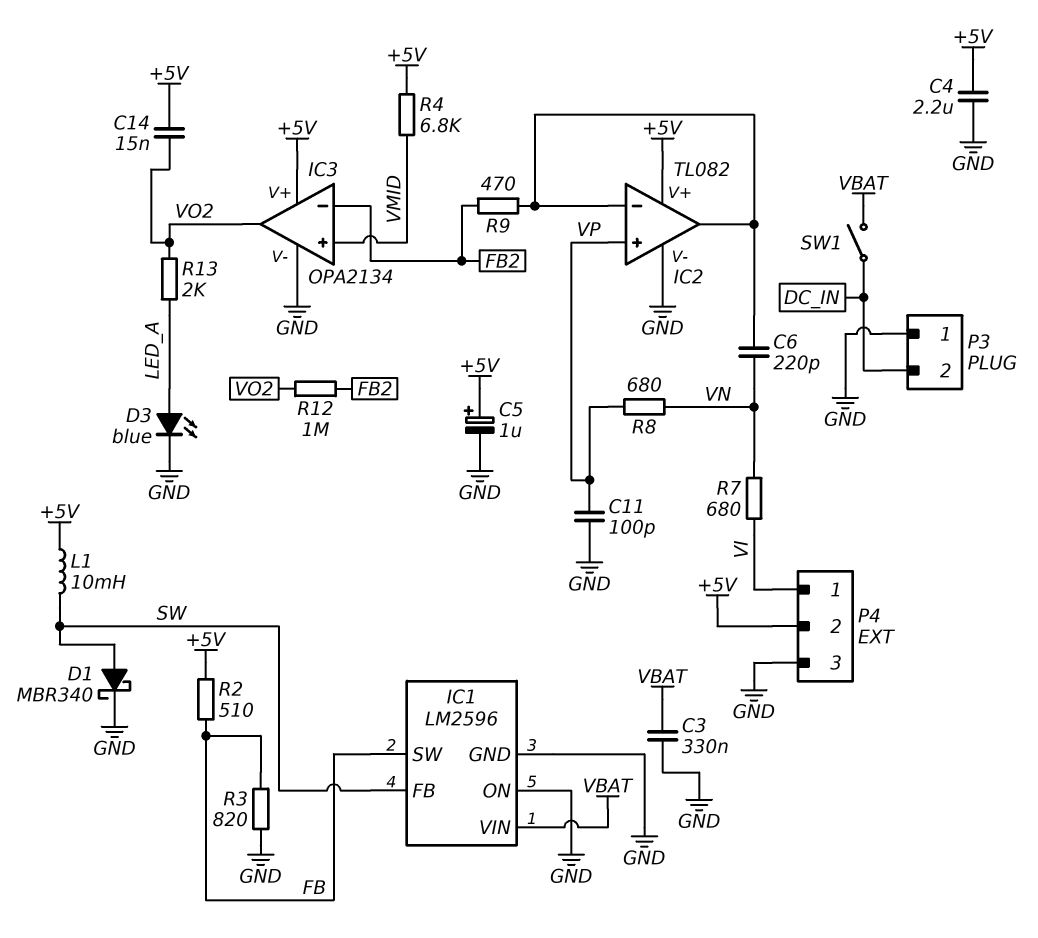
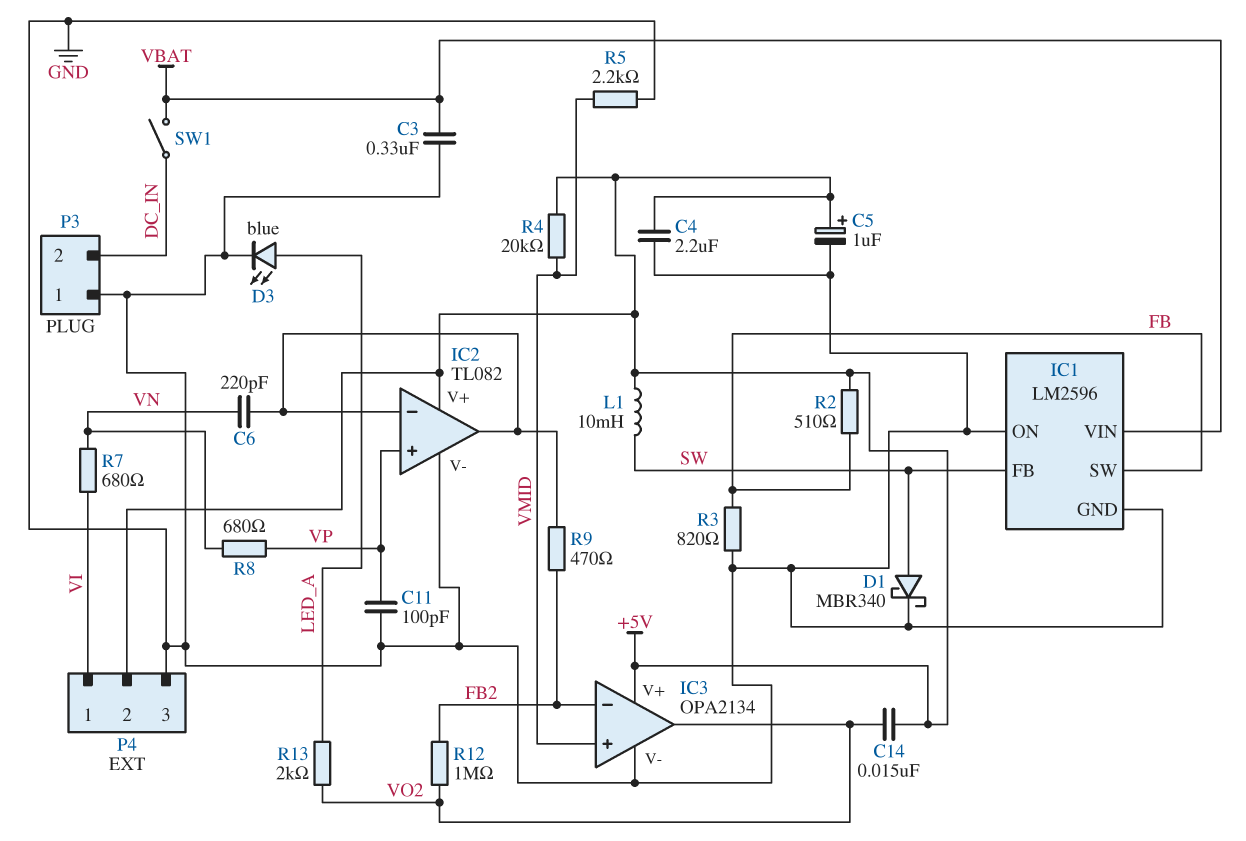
R4: 6.8k (+5V, VMID) -> 20k (+5V, VMID)
R5: none -> 2.2k (GND, VMID)

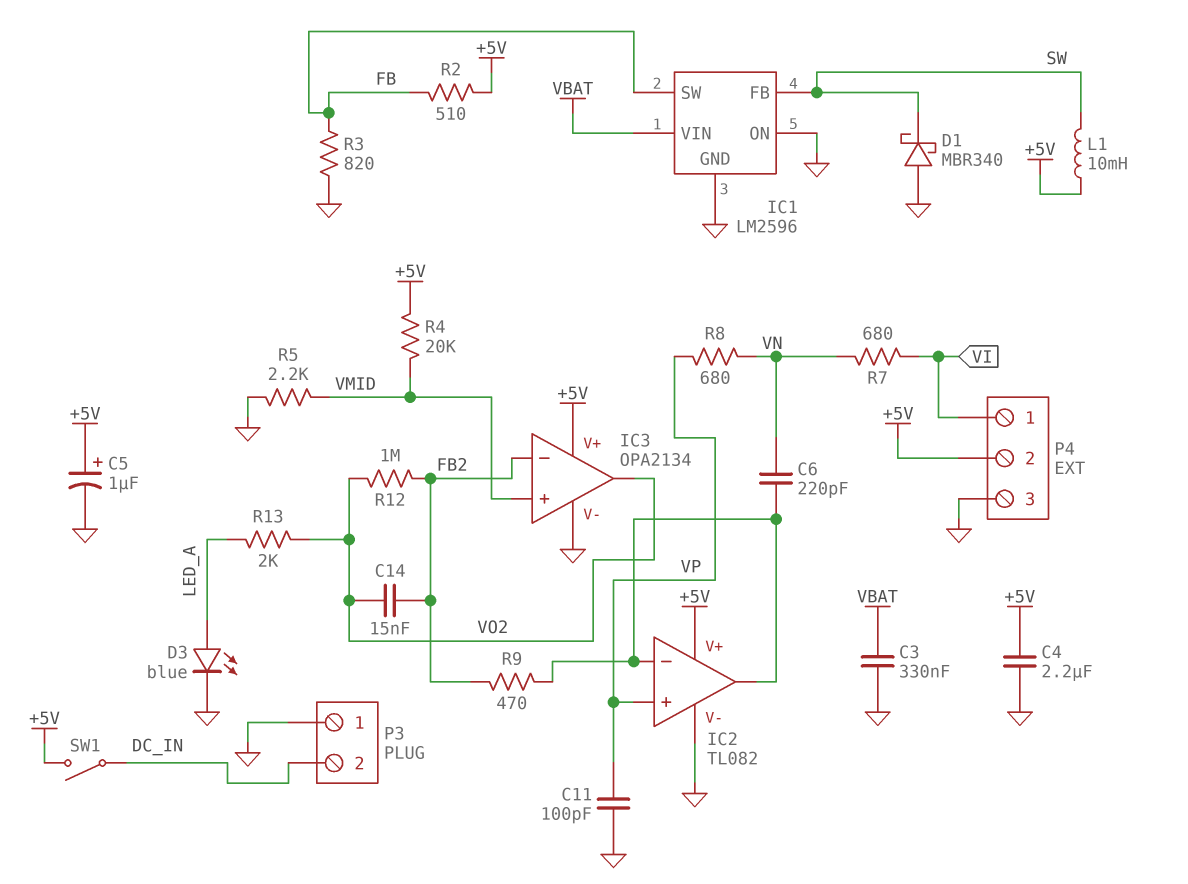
C14: 15nF (+5V, VO2) -> 15nF (FB2, VO2)
D1: schottky MBR340 (A SW, K GND) -> schottky MBR340 (A GND, K SW)
SW1: switch (DC_IN, VBAT) -> switch (+5V, DC_IN)

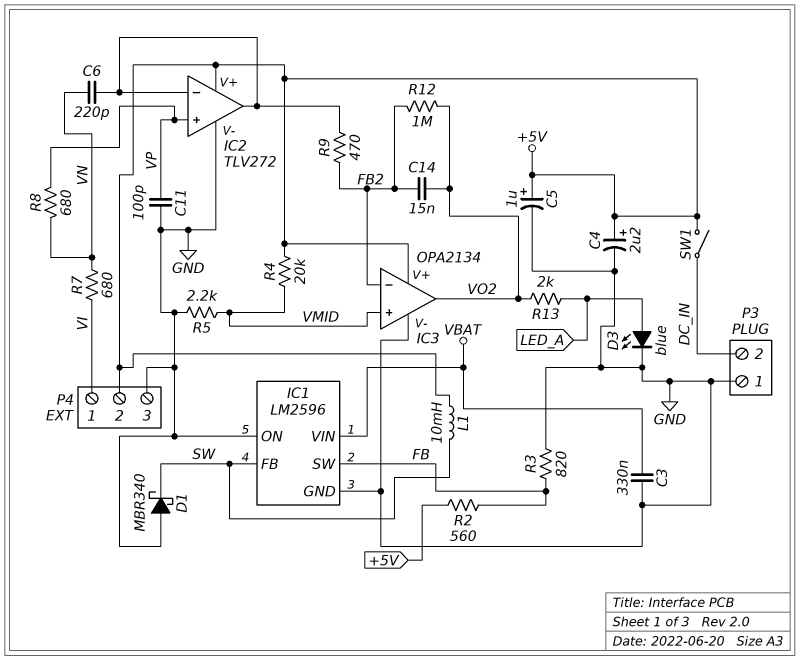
C4: 2.2uF (+5V, GND) -> 2.2uF (plus +5V, minus GND)
IC2: TL082 -> TLV272
R2: 510 (+5V, FB) -> 560 (+5V, FB)

